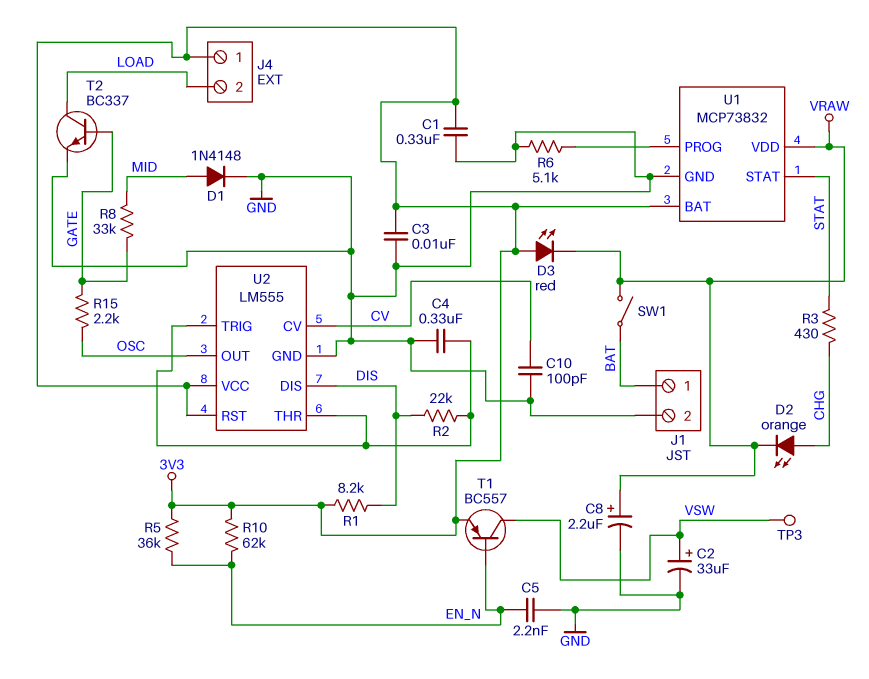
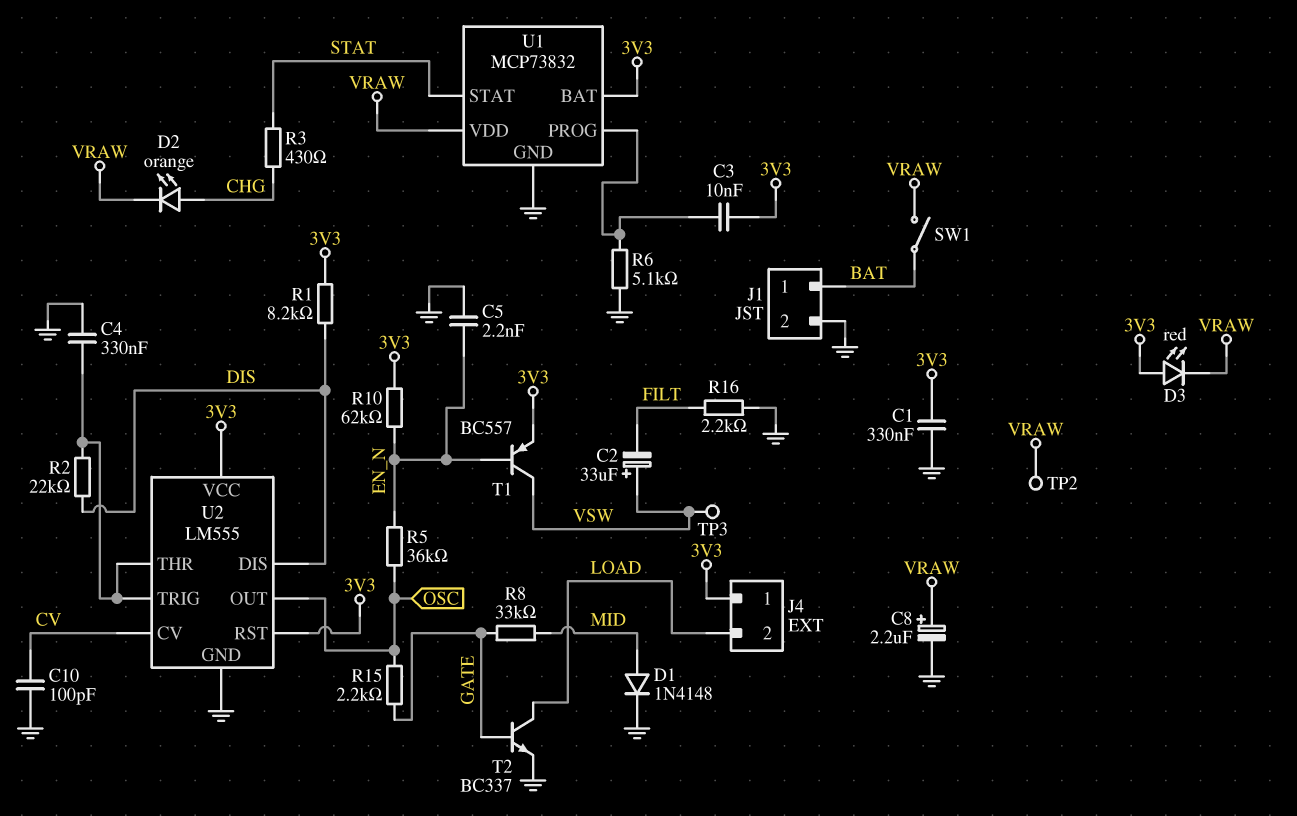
C2: 33uF (plus VSW, minus GND) -> 33uF (plus VSW, minus FILT)
C3: 10nF (3V3, GND) -> 10nF (3V3, U1/PROG)
R5: 36k (3V3, EN_N) -> 36k (EN_N, OSC)
R16: none -> 2.2k (FILT, GND)
TP2: none -> test point (VRAW)

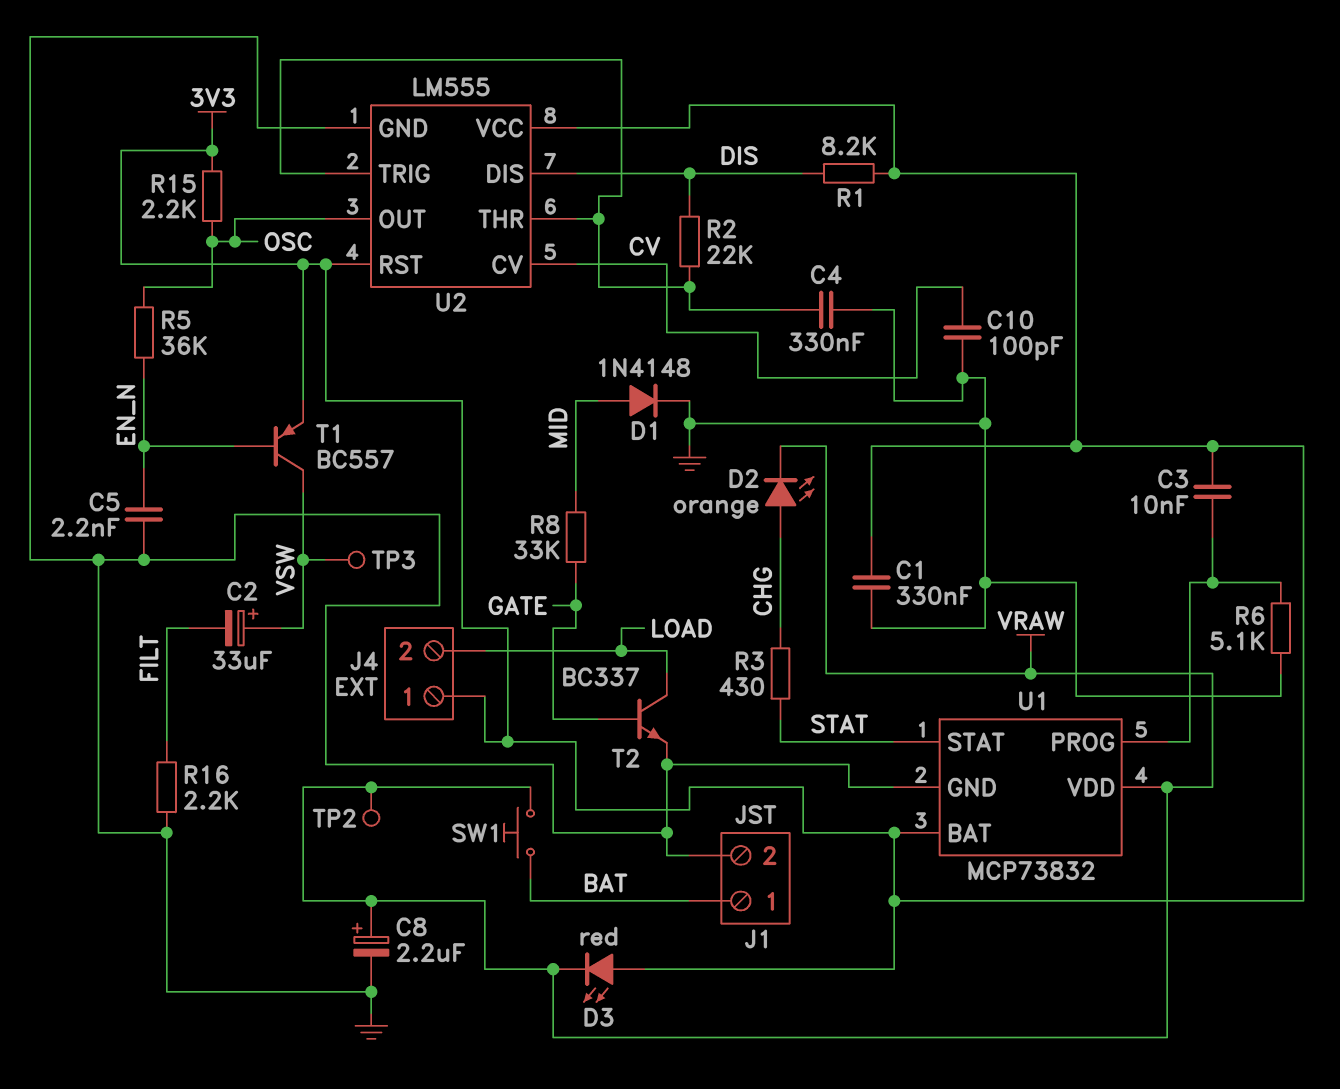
R10: 62k (3V3, EN_N) -> none
R15: 2.2k (GATE, OSC) -> 2.2k (3V3, OSC)
SW1: switch (BAT, VRAW) -> button (BAT, VRAW)

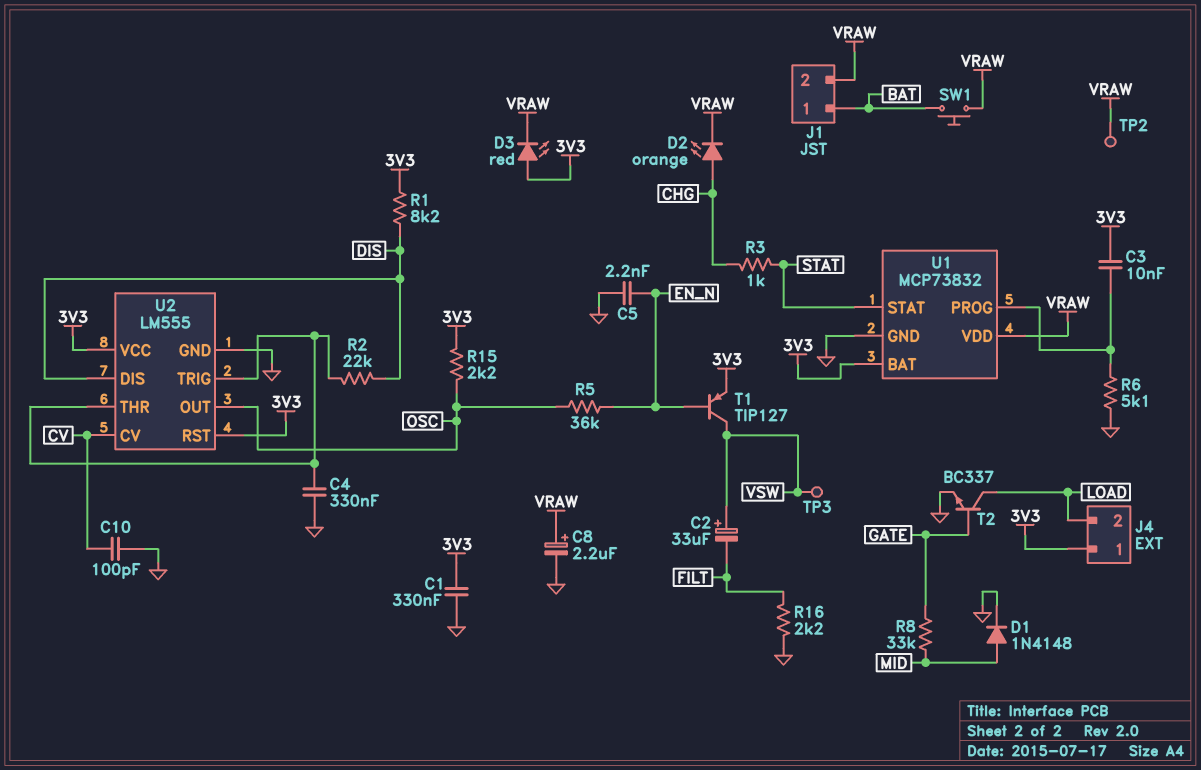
J1 pin 2: GND -> VRAW
R3: 430 (CHG, STAT) -> 1k (CHG, STAT)
T1: PNP BC557 (B EN_N, C VSW, E 3V3) -> PNP TIP127 (B EN_N, C VSW, E 3V3)

